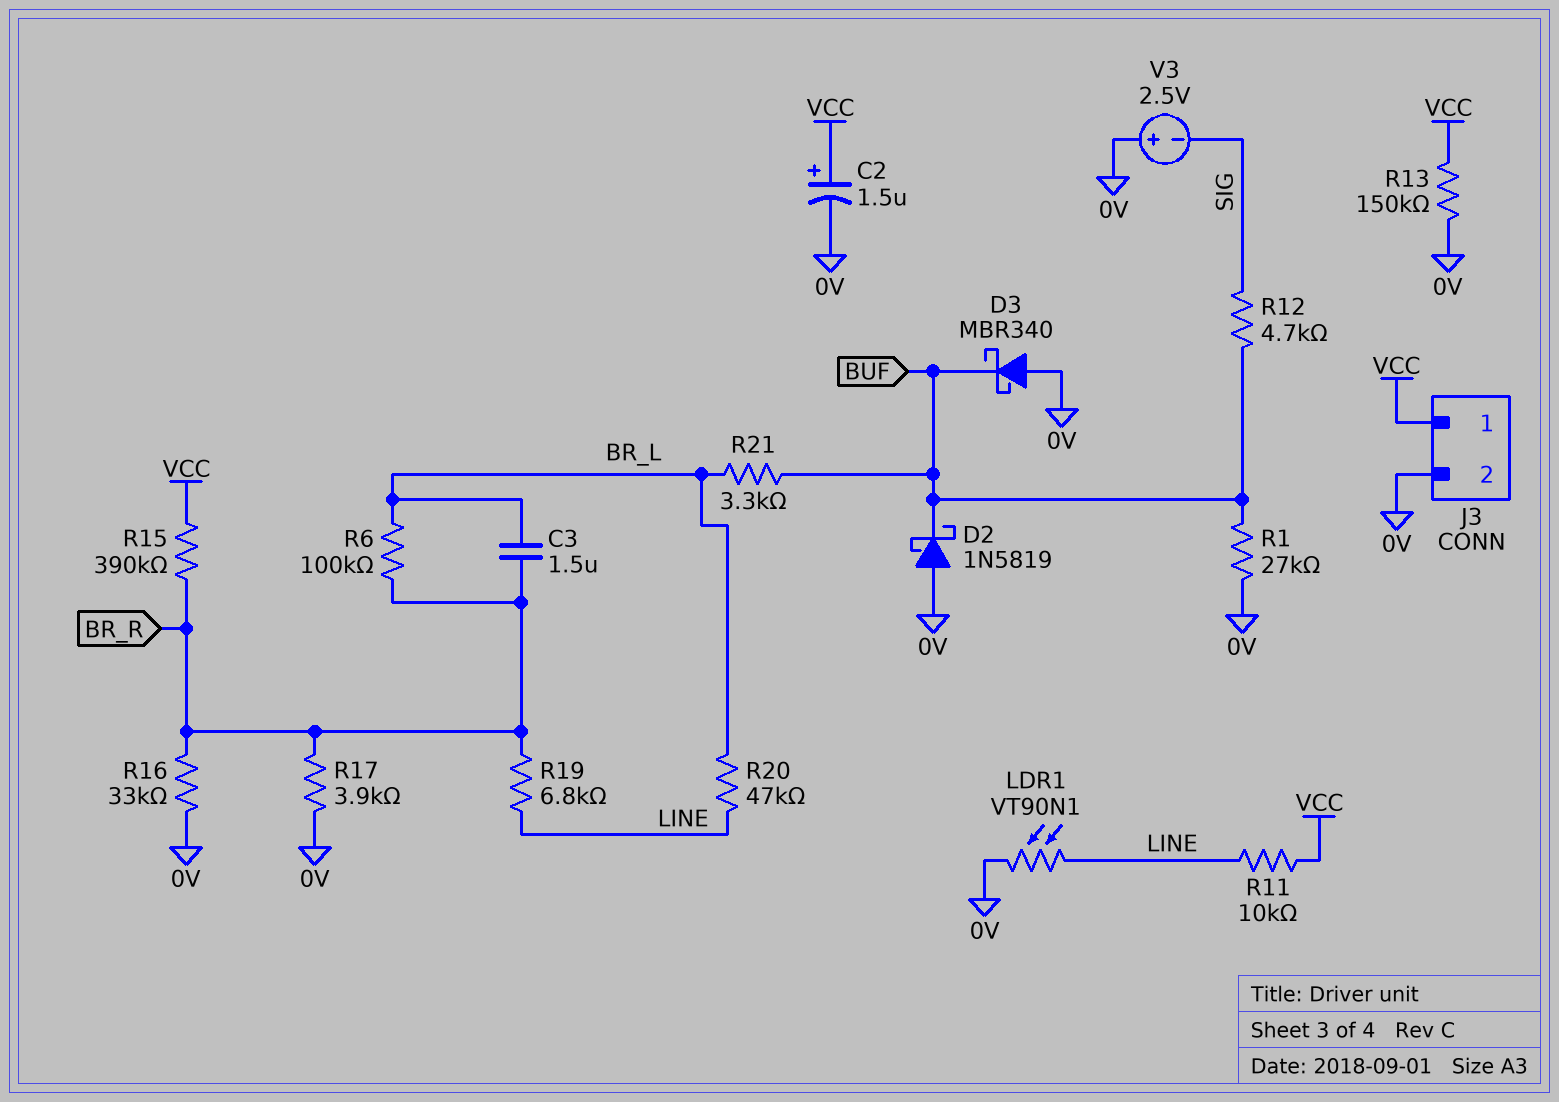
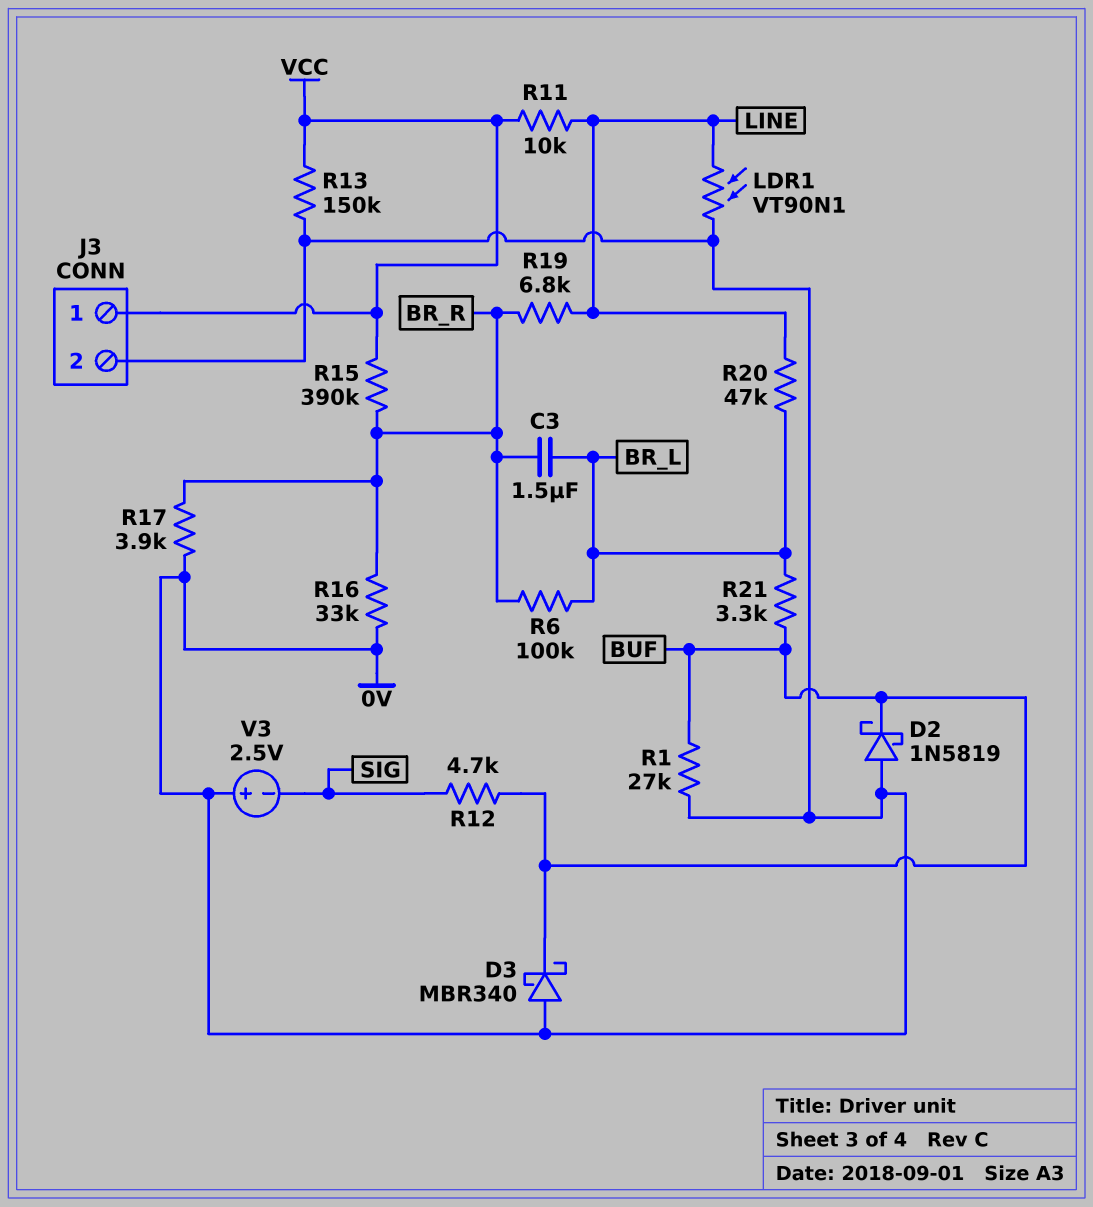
C2: 1.5uF (plus VCC, minus 0V) -> none

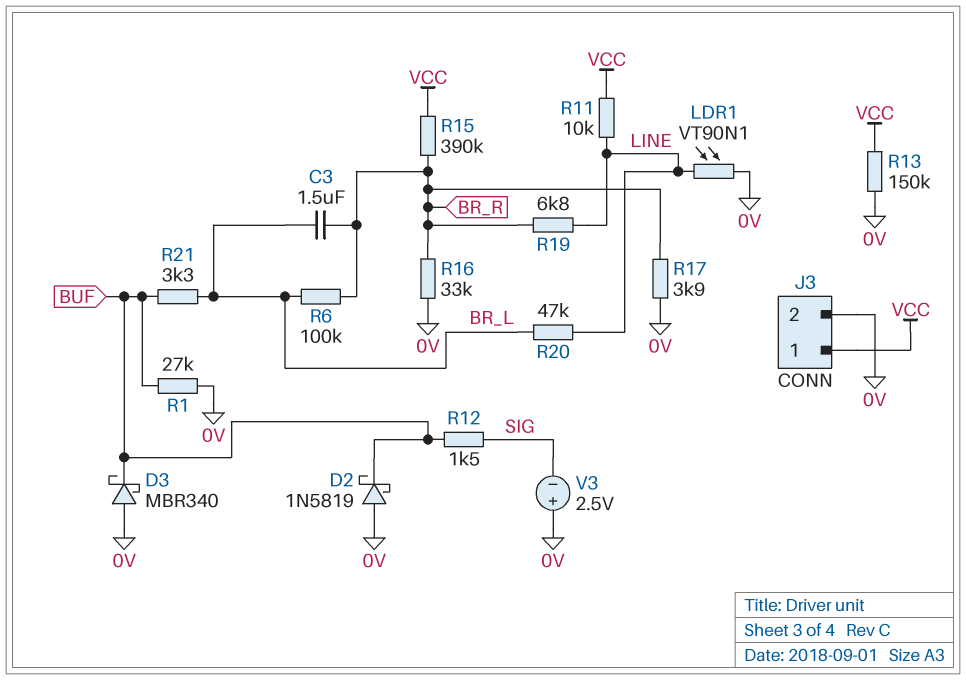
R12: 4.7k (BUF, SIG) -> 1.5k (BUF, SIG)

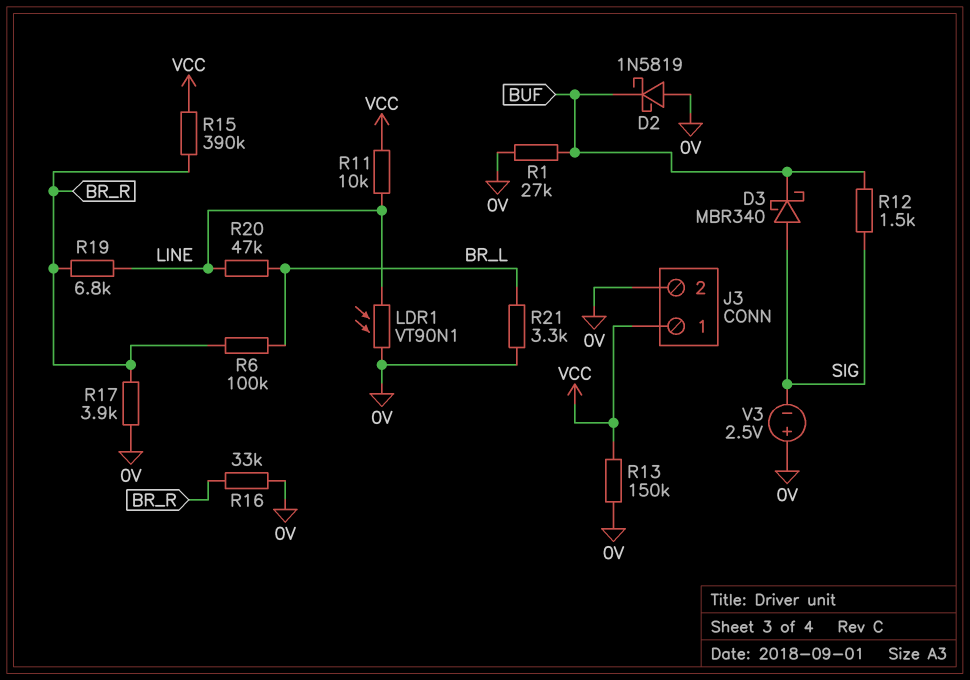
C3: 1.5uF (BR_L, BR_R) -> none
D3: schottky MBR340 (A 0V, K BUF) -> schottky MBR340 (A SIG, K BUF)
R21: 3.3k (BR_L, BUF) -> 3.3k (0V, BR_L)

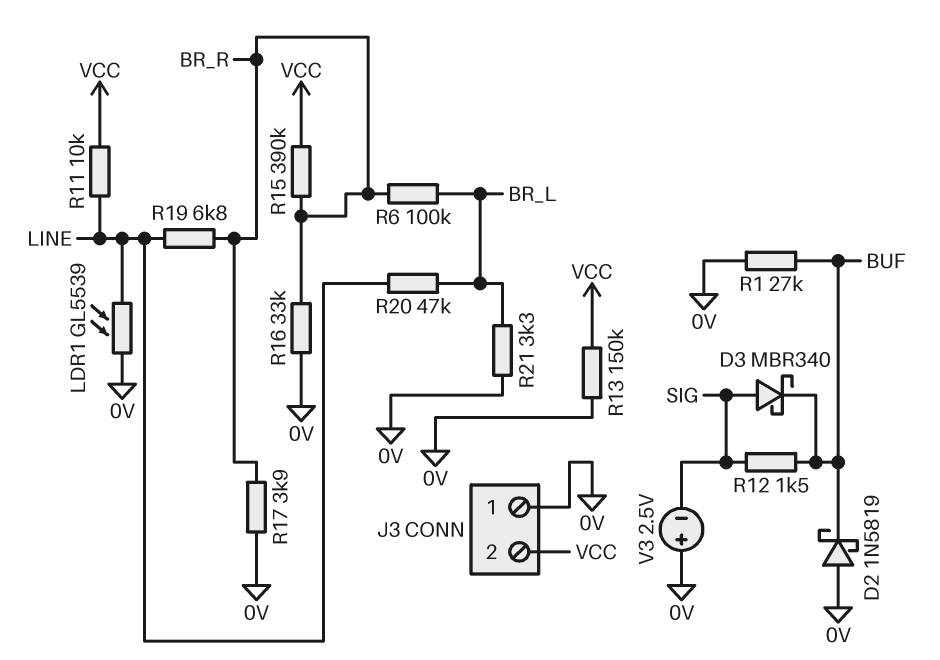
J3 pin 1: VCC -> 0V
J3 pin 2: 0V -> VCC
LDR1: VT90N1 (0V, LINE) -> GL5539 (0V, LINE)

